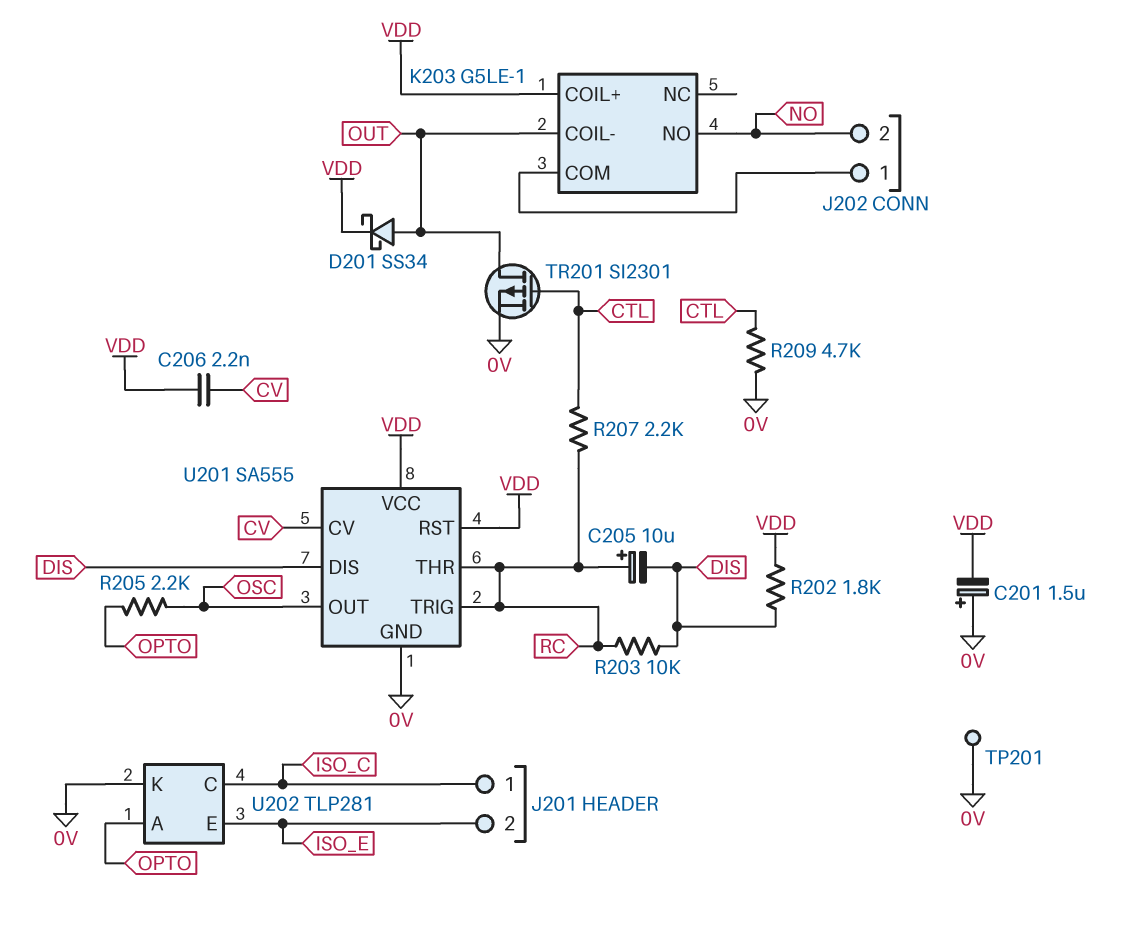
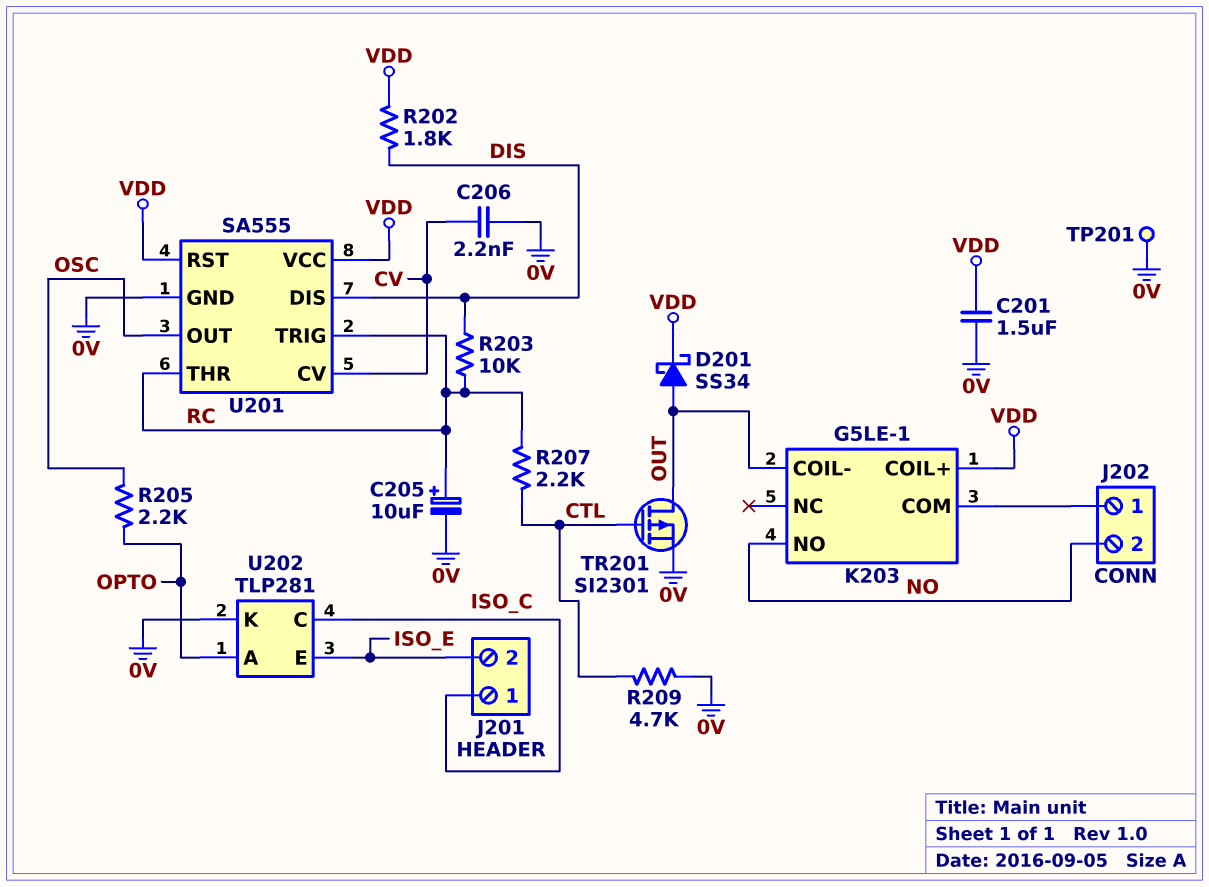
C201: 1.5uF (plus 0V, minus VDD) -> 1.5uF (0V, VDD)
C205: 10uF (plus RC, minus DIS) -> 10uF (plus RC, minus 0V)
C206: 2.2nF (CV, VDD) -> 2.2nF (0V, CV)

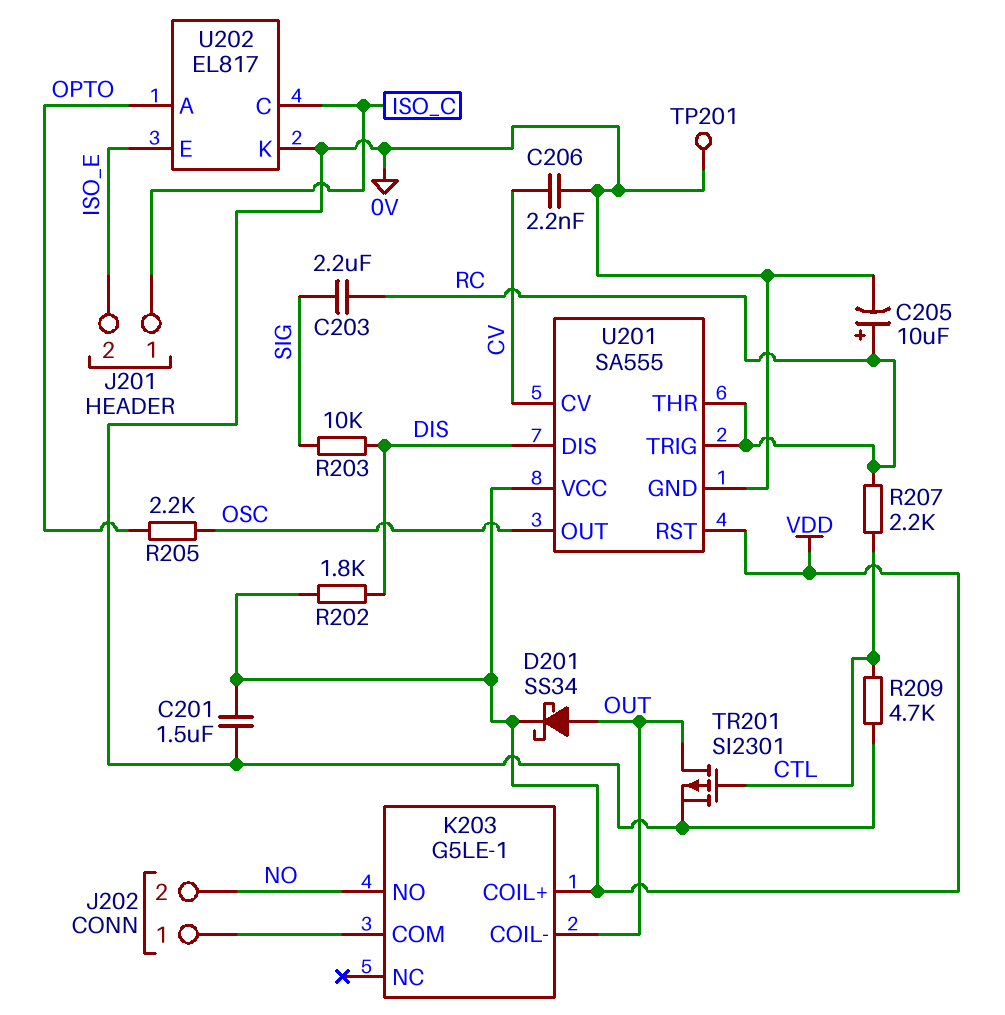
C203: none -> 2.2uF (RC, SIG)
R203: 10k (DIS, RC) -> 10k (DIS, SIG)
U202: TLP281 -> EL817

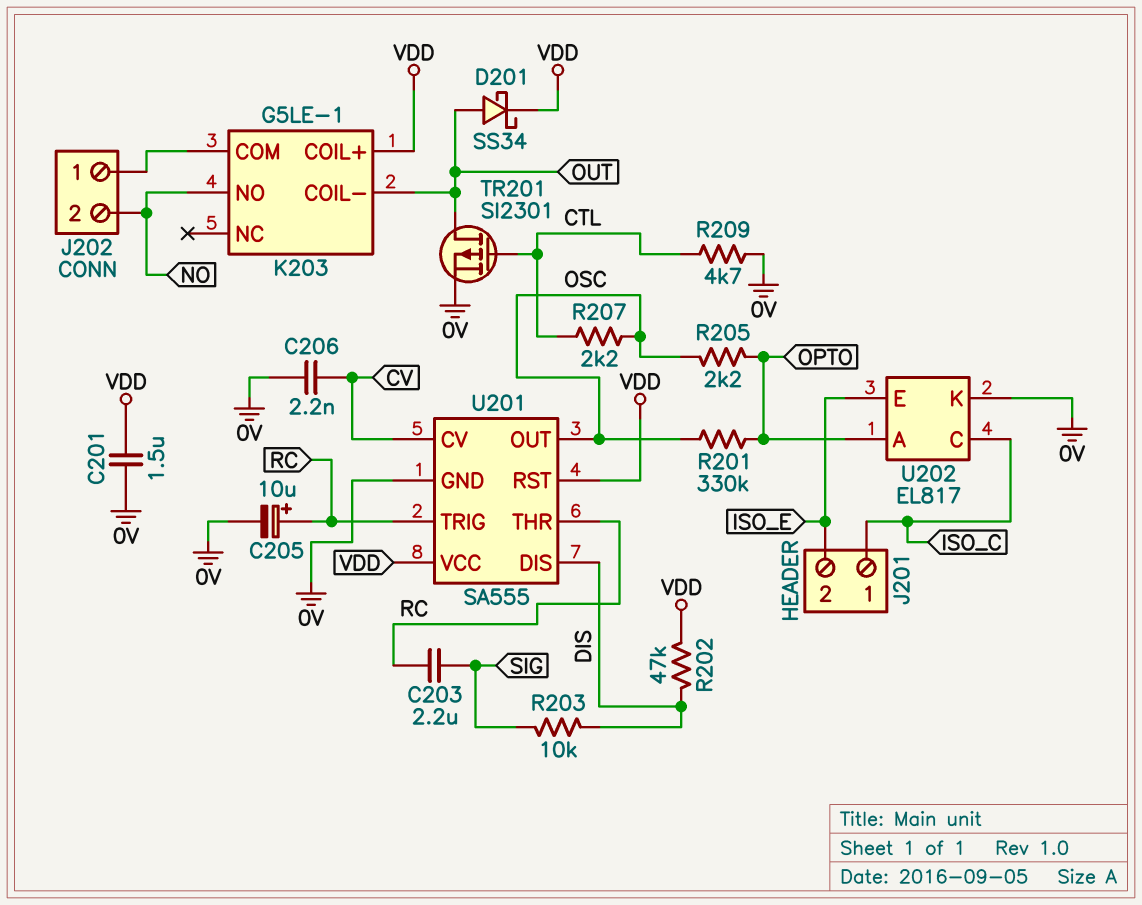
R201: none -> 330k (OPTO, OSC)
R202: 1.8k (DIS, VDD) -> 47k (DIS, VDD)
R207: 2.2k (CTL, RC) -> 2.2k (CTL, OSC)
TP201: test point (0V) -> none

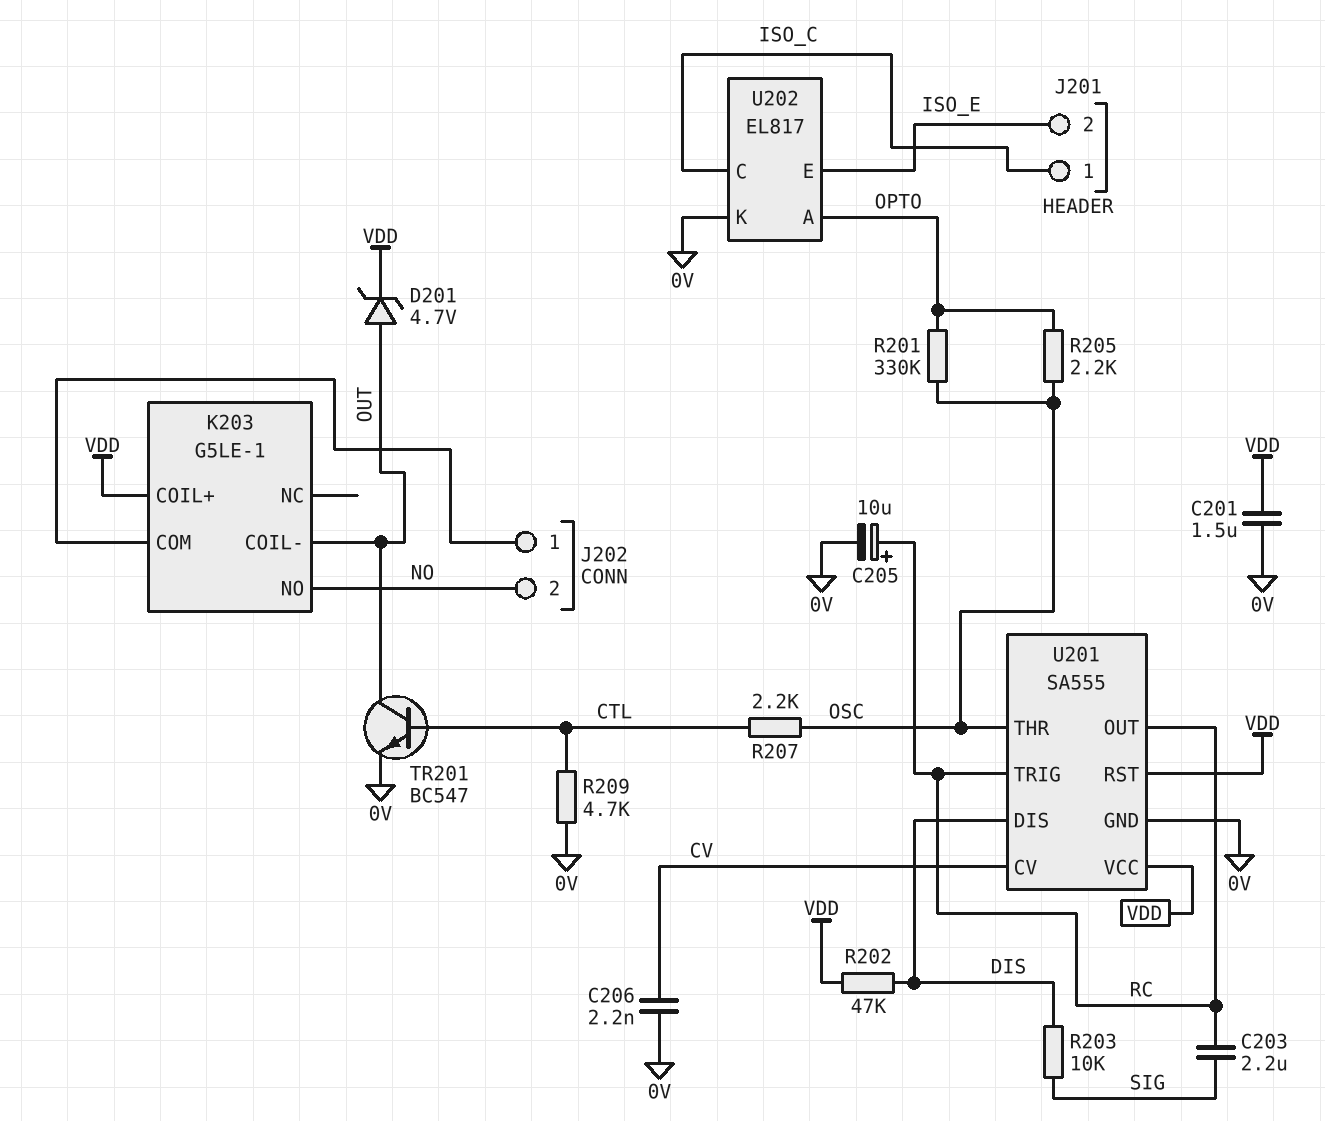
D201: schottky SS34 (A OUT, K VDD) -> zener 4.7V (A OUT, K VDD)
TR201: PMOS SI2301 (G CTL, D OUT, S 0V) -> NPN BC547 (B CTL, C OUT, E 0V)
U201 pin OUT: OSC -> RC
U201 pin THR: RC -> OSC

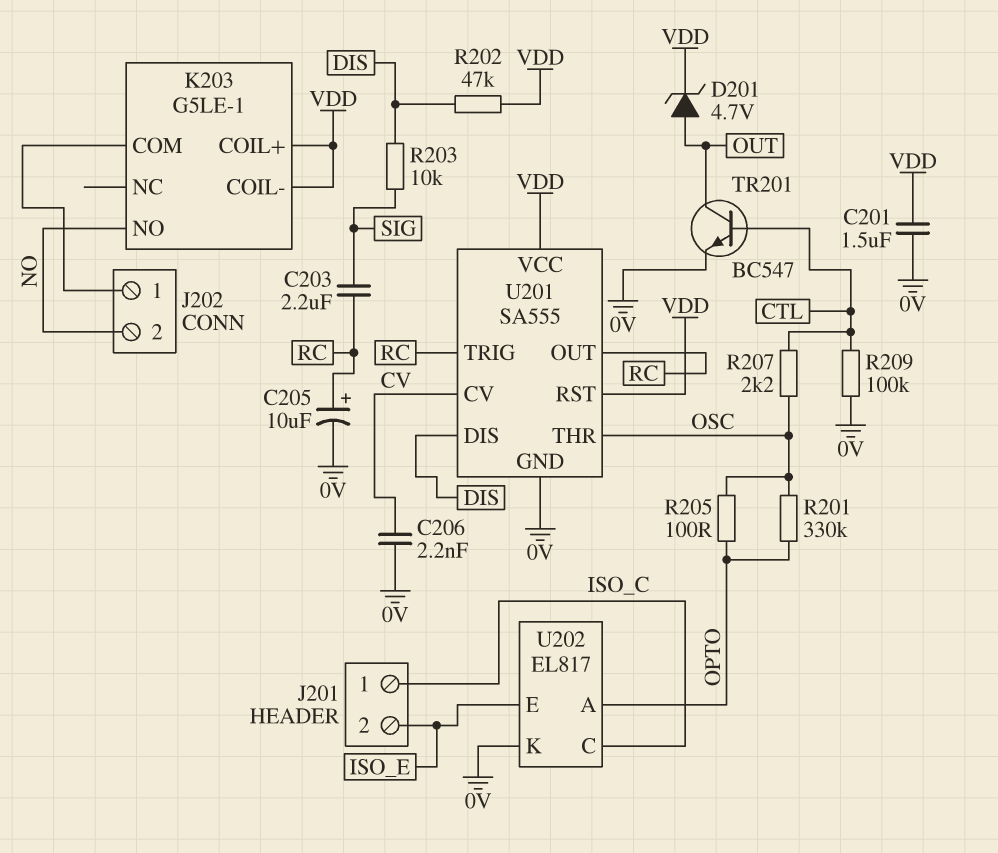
K203 pin COIL-: OUT -> VDD
R205: 2.2k (OPTO, OSC) -> 100 (OPTO, OSC)
R209: 4.7k (0V, CTL) -> 100k (0V, CTL)

